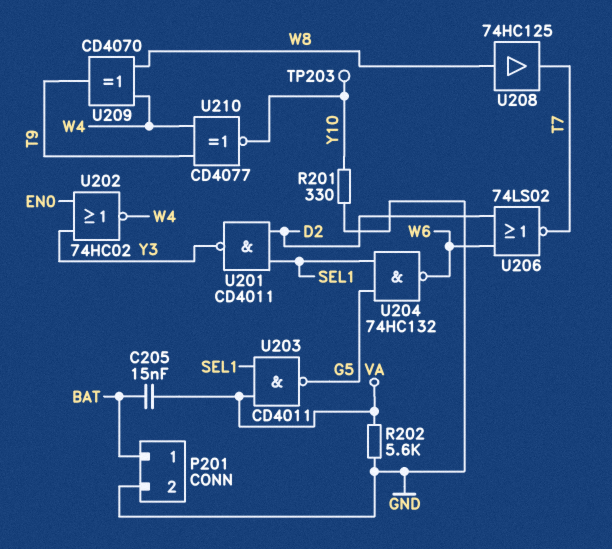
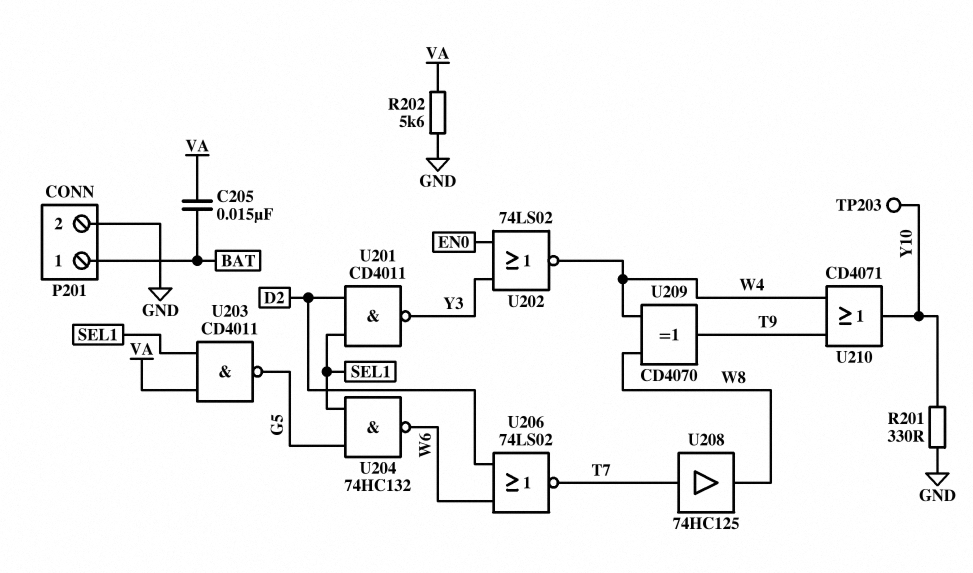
U202: NOR 74HC02 (in EN0, in Y3, out W4) -> NOR 74LS02 (in EN0, in Y3, out W4)
U208: buffer 74HC125 (in W8, out T7) -> buffer 74HC125 (in T7, out W8)
U210: XNOR CD4077 (in T9, in W4, out Y10) -> OR CD4071 (in T9, in W4, out Y10)

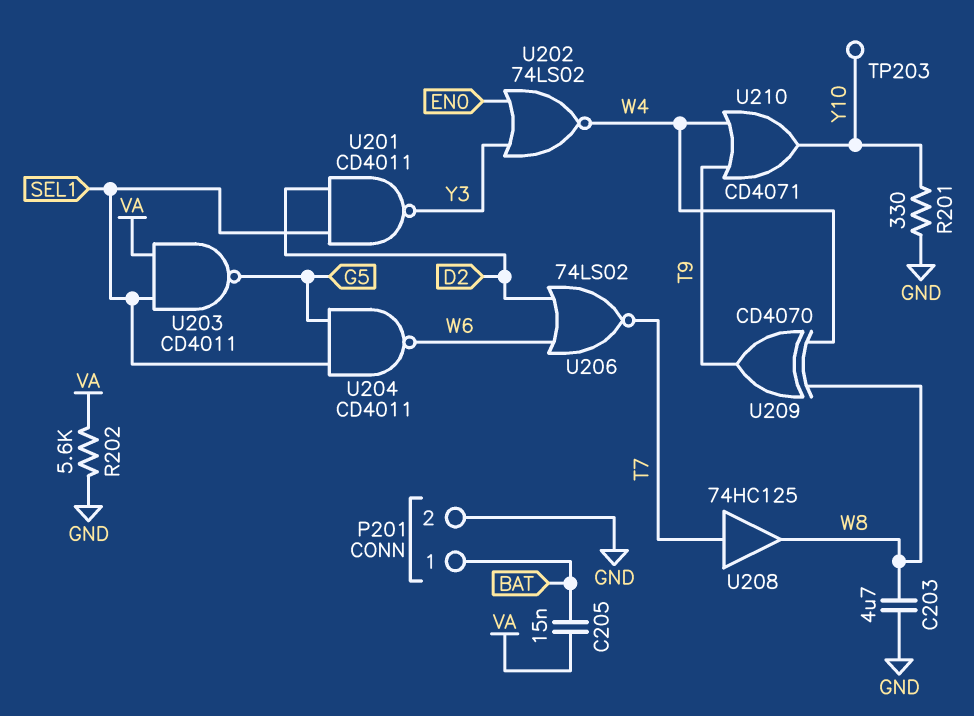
C203: none -> 4.7uF (GND, W8)
U204: NAND 74HC132 (in G5, in SEL1, out W6) -> NAND CD4011 (in G5, in SEL1, out W6)

